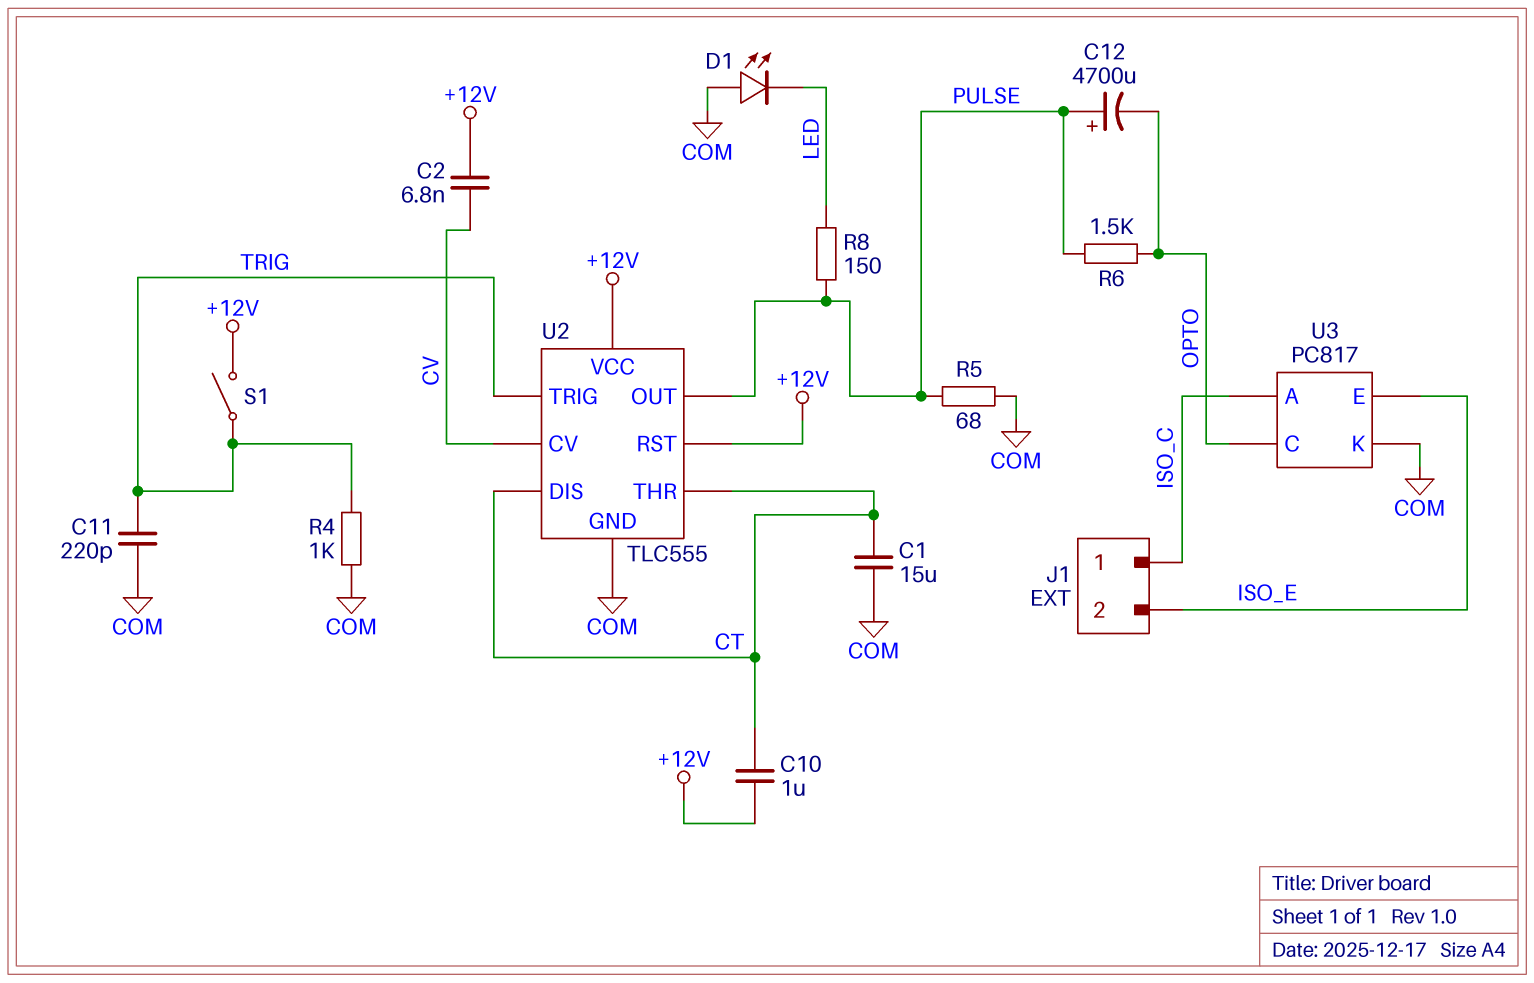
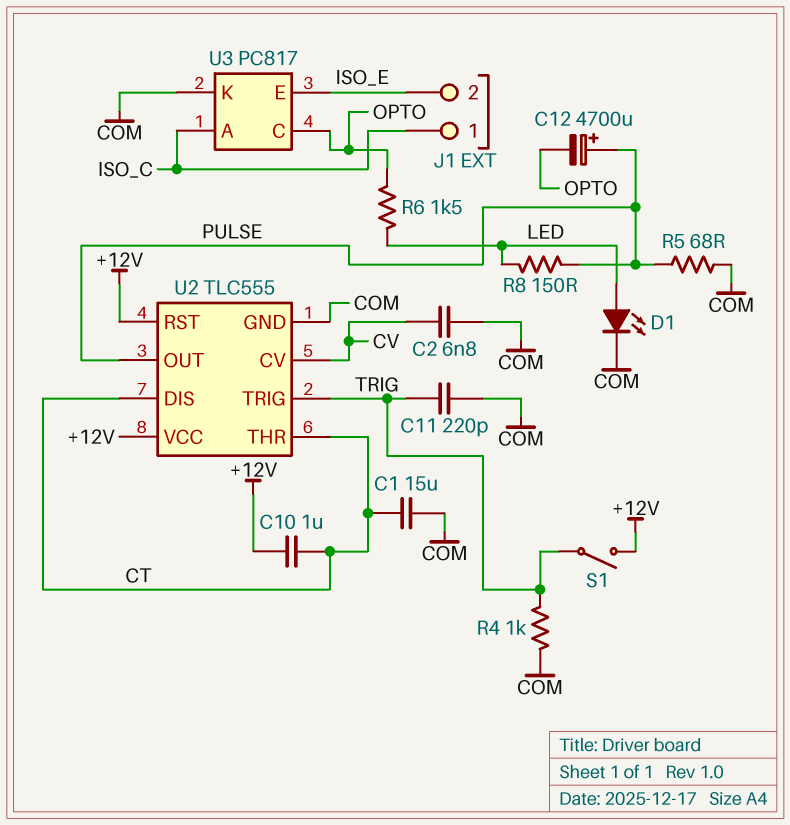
C2: 6.8nF (+12V, CV) -> 6.8nF (COM, CV)
D1: LED (A COM, K LED) -> LED (A LED, K COM)
R6: 1.5k (OPTO, PULSE) -> 1.5k (LED, OPTO)

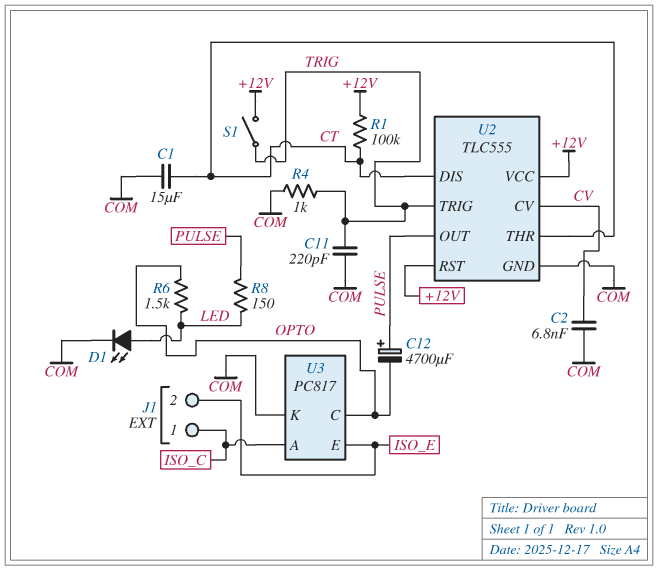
C10: 1uF (+12V, CT) -> none
R1: none -> 100k (+12V, CT)
R5: 68 (COM, PULSE) -> none

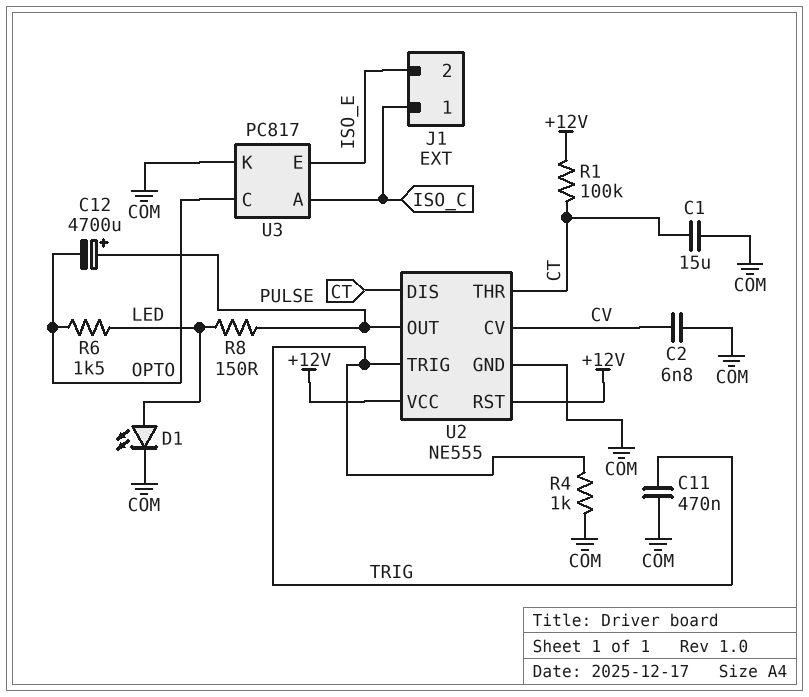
C11: 220pF (COM, TRIG) -> 470nF (COM, TRIG)
S1: switch (+12V, TRIG) -> none
U2: TLC555 -> NE555

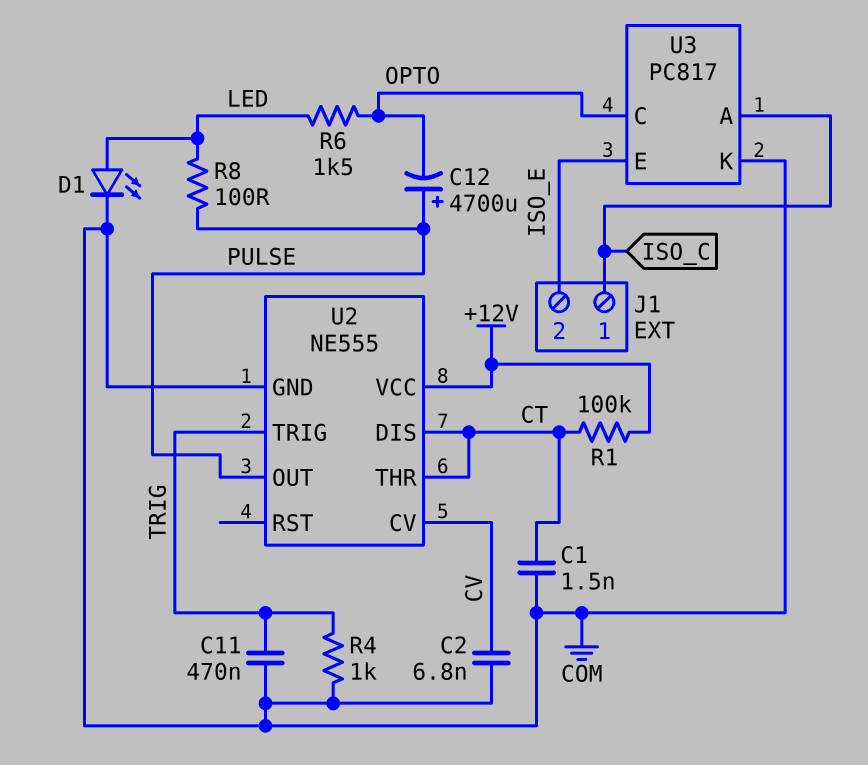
C1: 15uF (COM, CT) -> 1.5nF (COM, CT)
R8: 150 (LED, PULSE) -> 100 (LED, PULSE)
U2 pin RST: +12V -> none

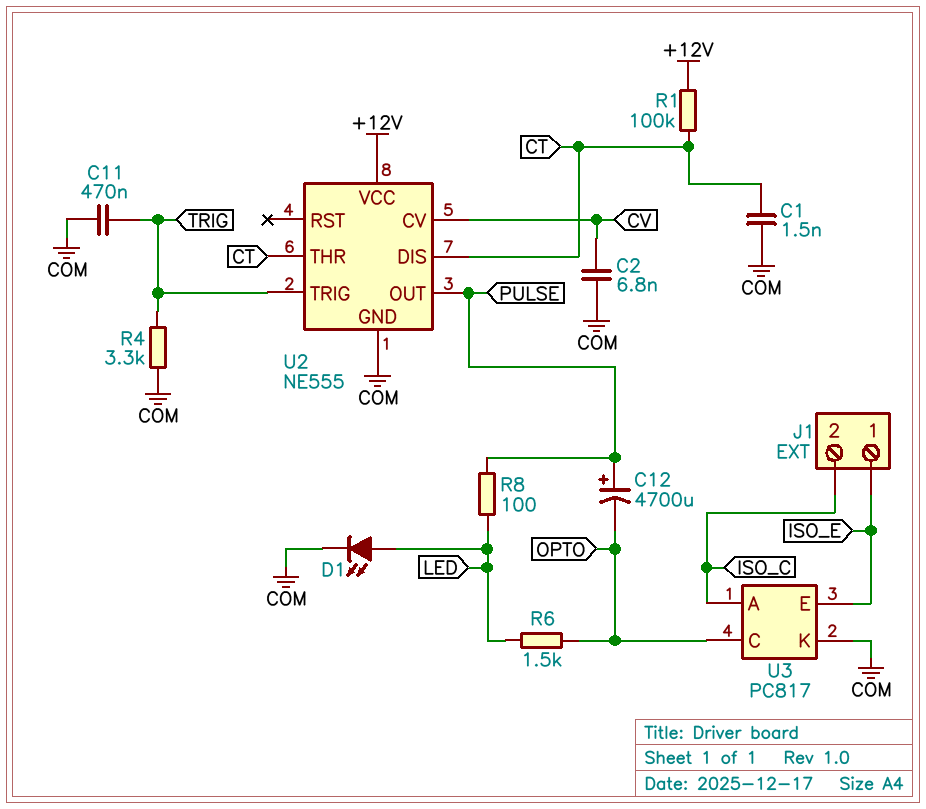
J1 pin 1: ISO_C -> ISO_E
J1 pin 2: ISO_E -> ISO_C
R4: 1k (COM, TRIG) -> 3.3k (COM, TRIG)

